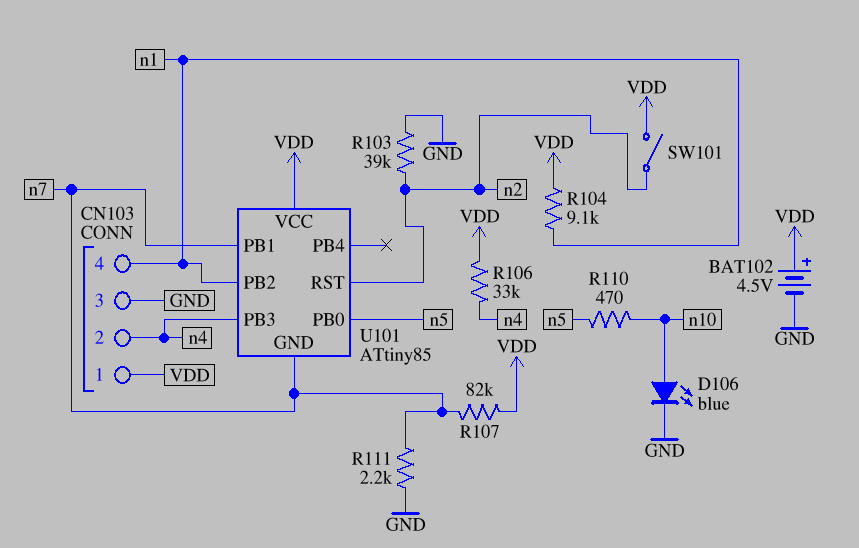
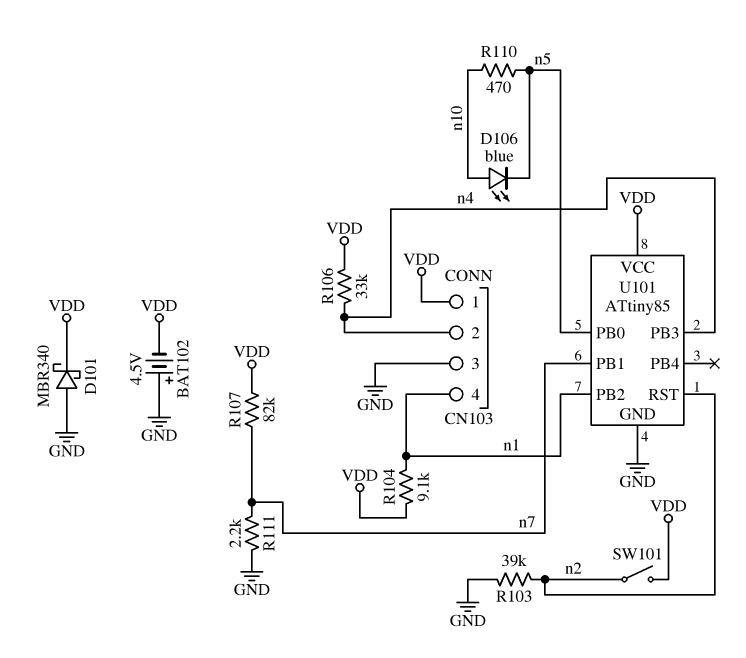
BAT102: 4.5V (plus VDD, minus GND) -> 4.5V (plus GND, minus VDD)
D101: none -> schottky MBR340 (A GND, K VDD)
D106: LED blue (A n10, K GND) -> LED blue (A n10, K n5)
U101 pin GND: n7 -> GND

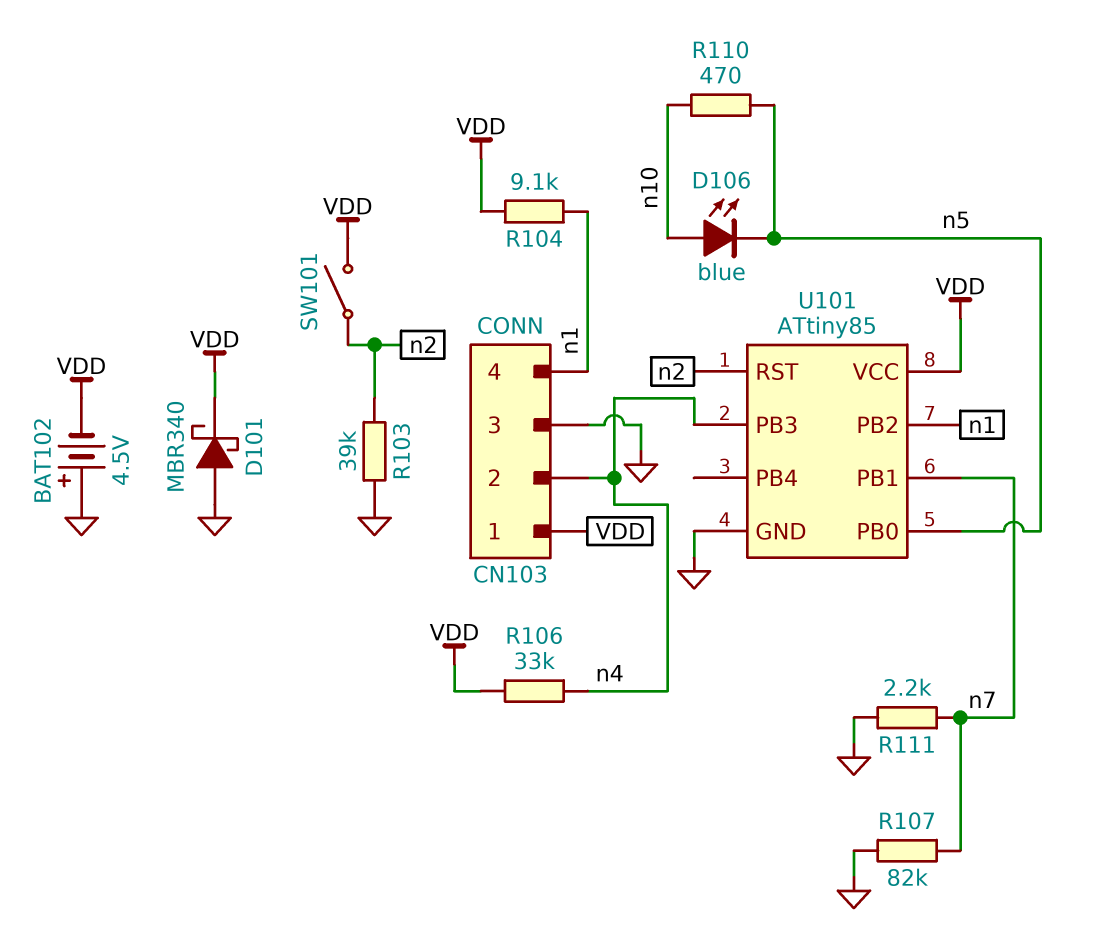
R107: 82k (VDD, n7) -> 82k (GND, n7)

